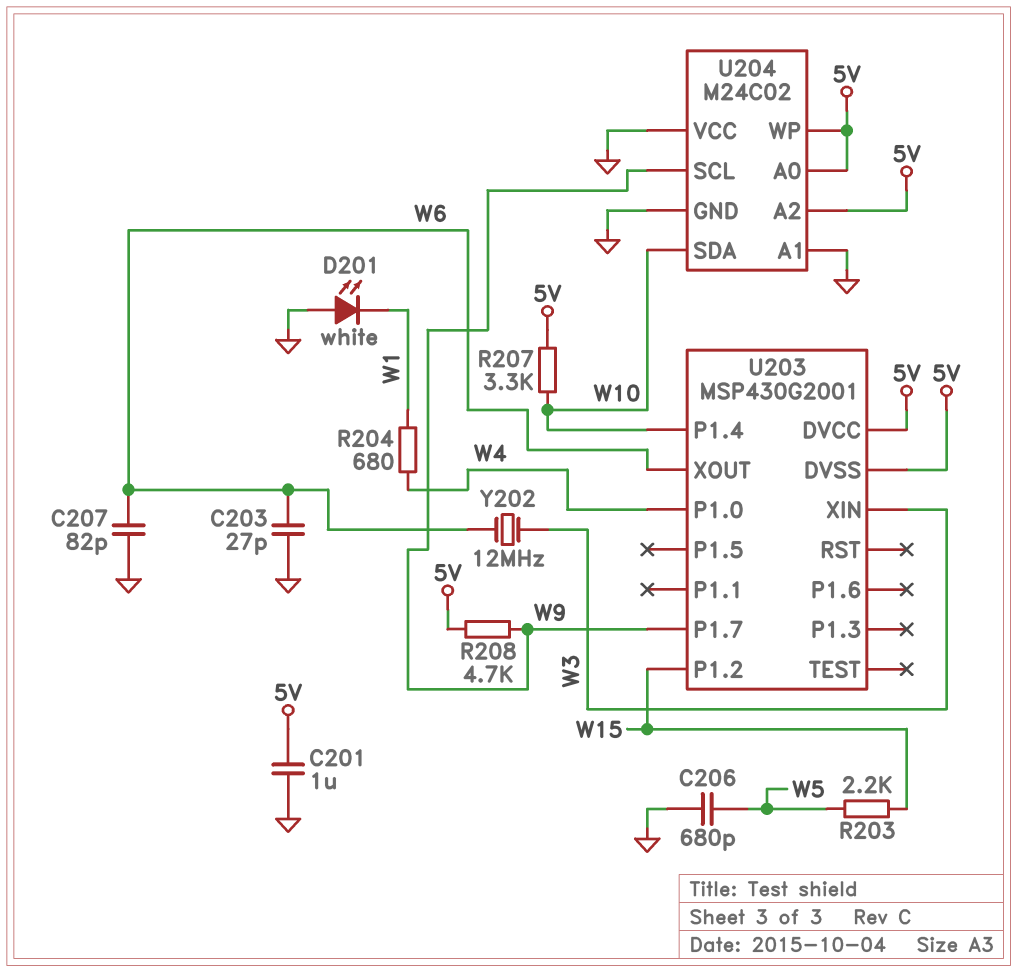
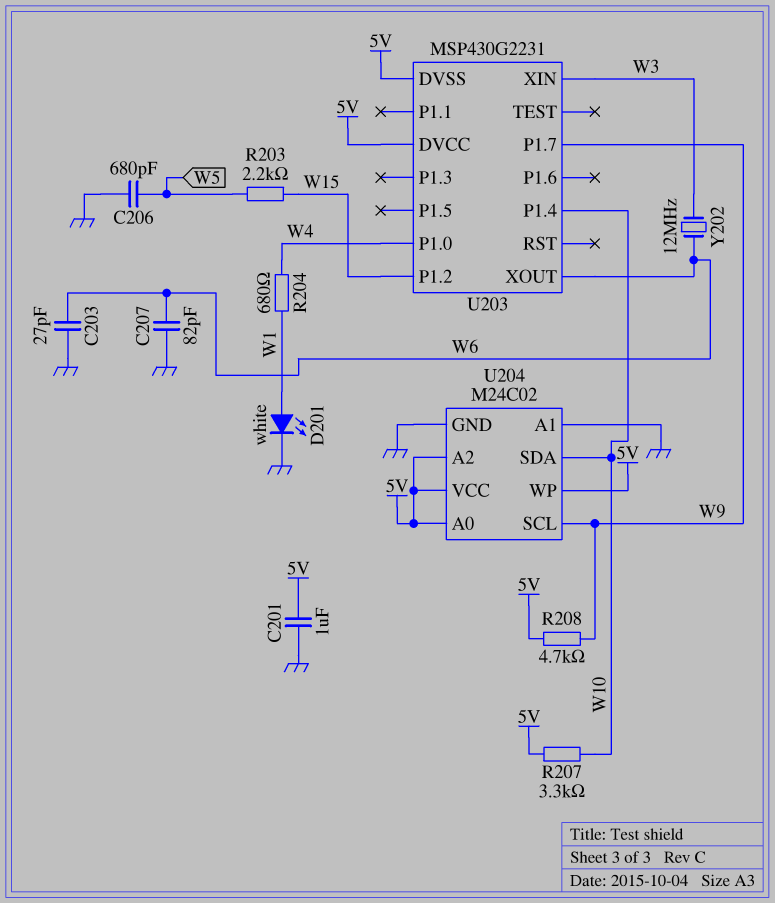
D201: LED white (A GND, K W1) -> LED white (A W1, K GND)
U203: MSP430G2001 -> MSP430G2231
U204 pin VCC: GND -> 5V

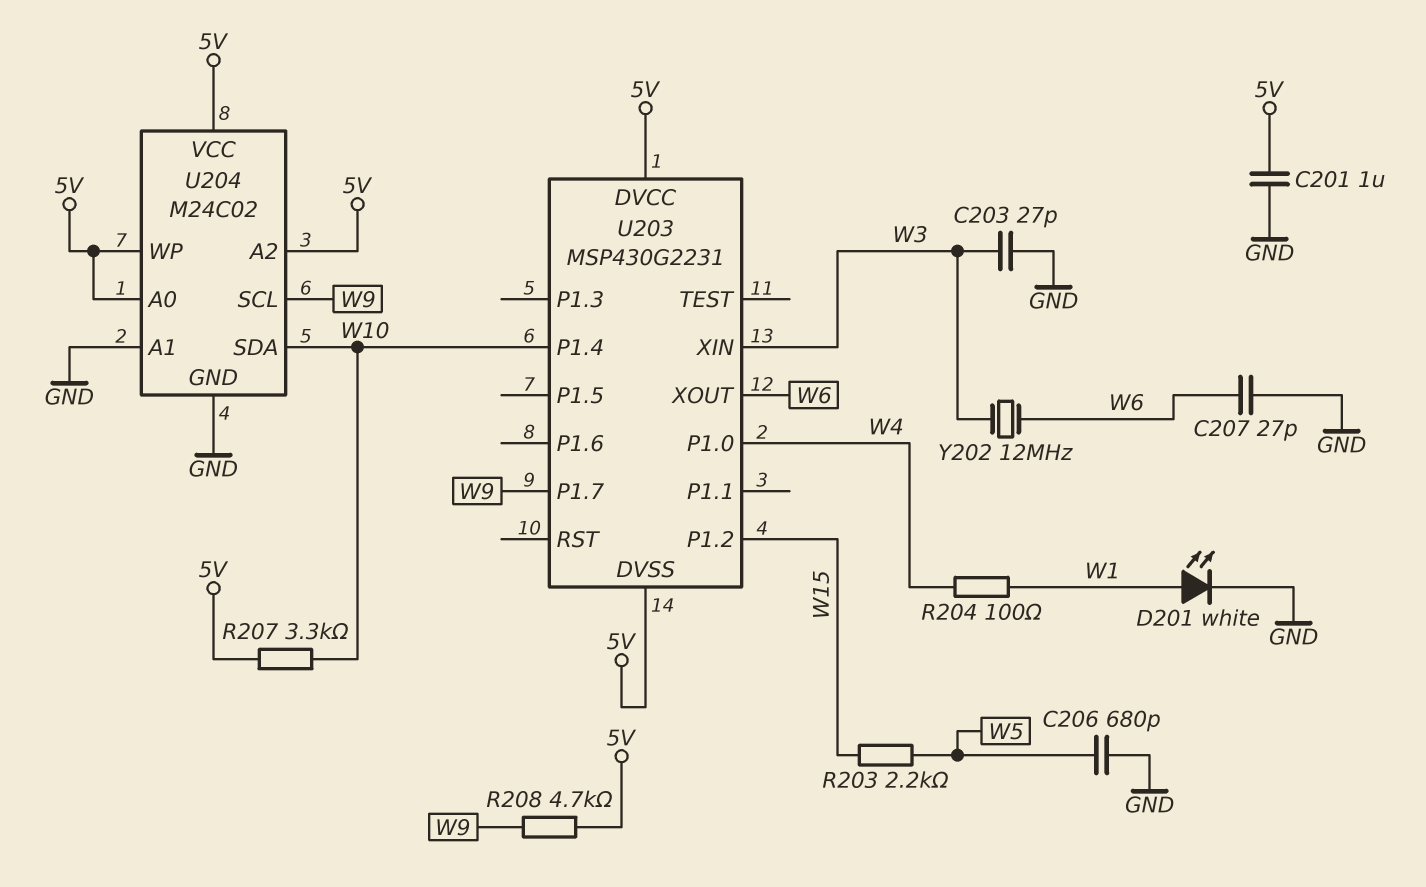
C203: 27pF (GND, W6) -> 27pF (GND, W3)
C207: 82pF (GND, W6) -> 27pF (GND, W6)
R204: 680 (W1, W4) -> 100 (W1, W4)

